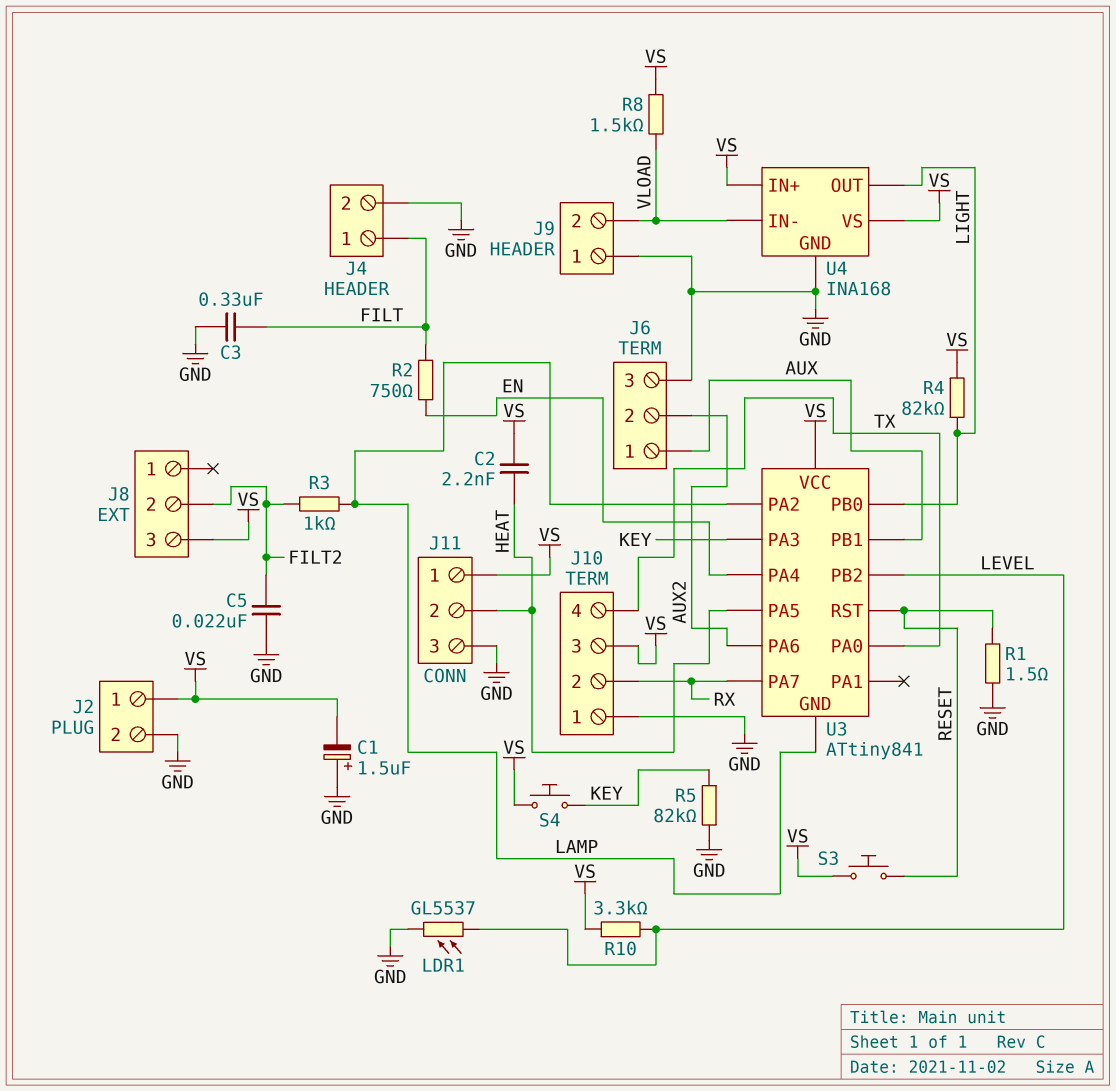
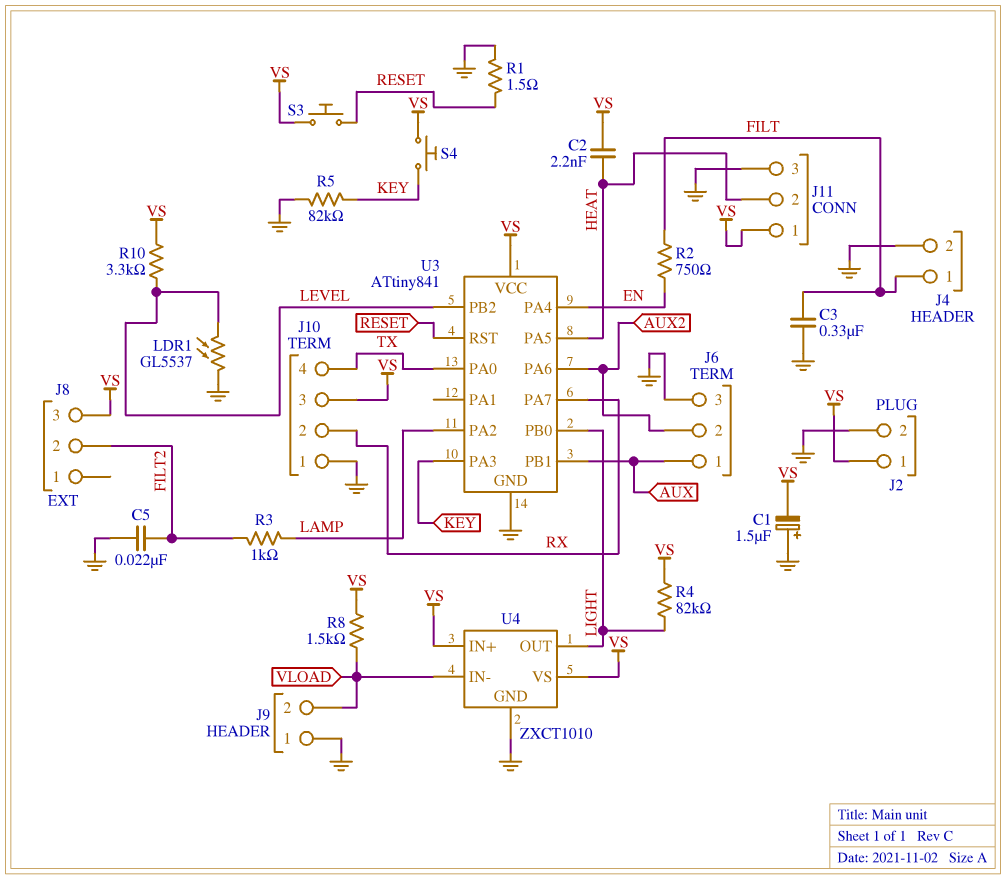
U3 pin GND: LAMP -> GND
U4: INA168 -> ZXCT1010

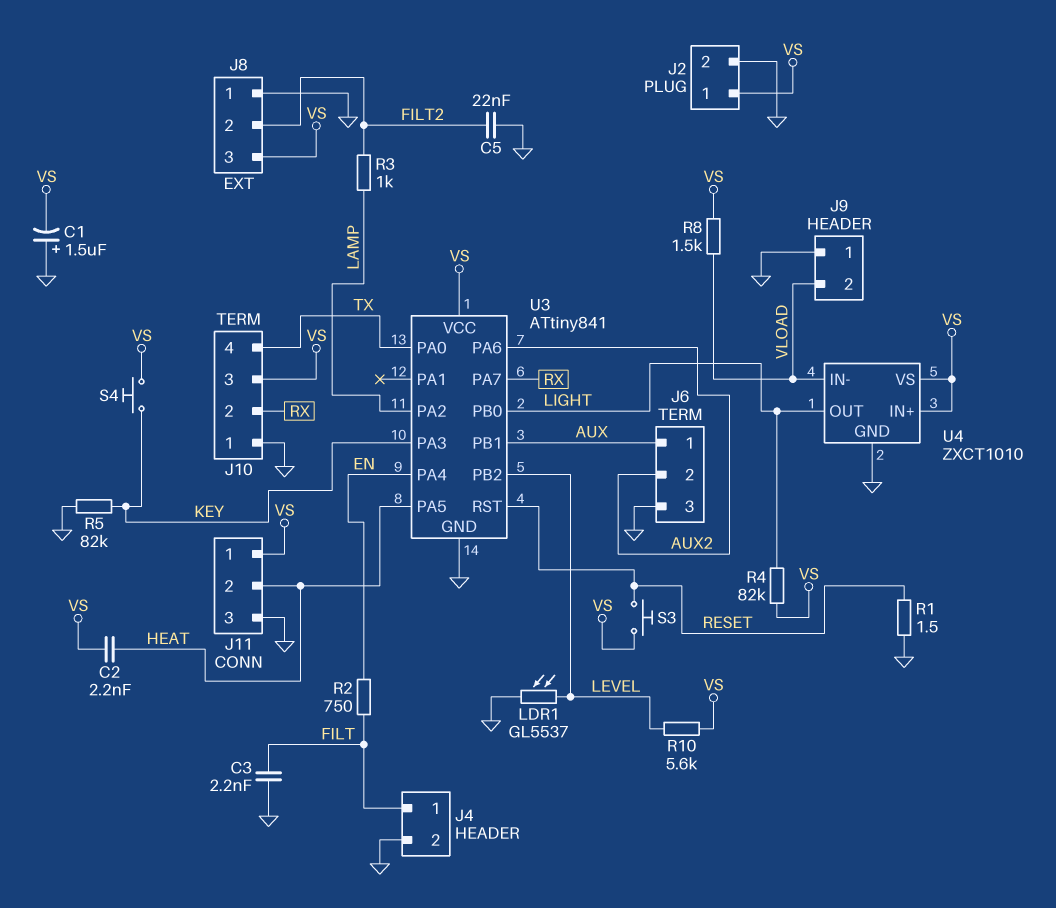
C3: 330nF (FILT, GND) -> 2.2nF (FILT, GND)
J8 pin 1: none -> GND
R10: 3.3k (LEVEL, VS) -> 5.6k (LEVEL, VS)

